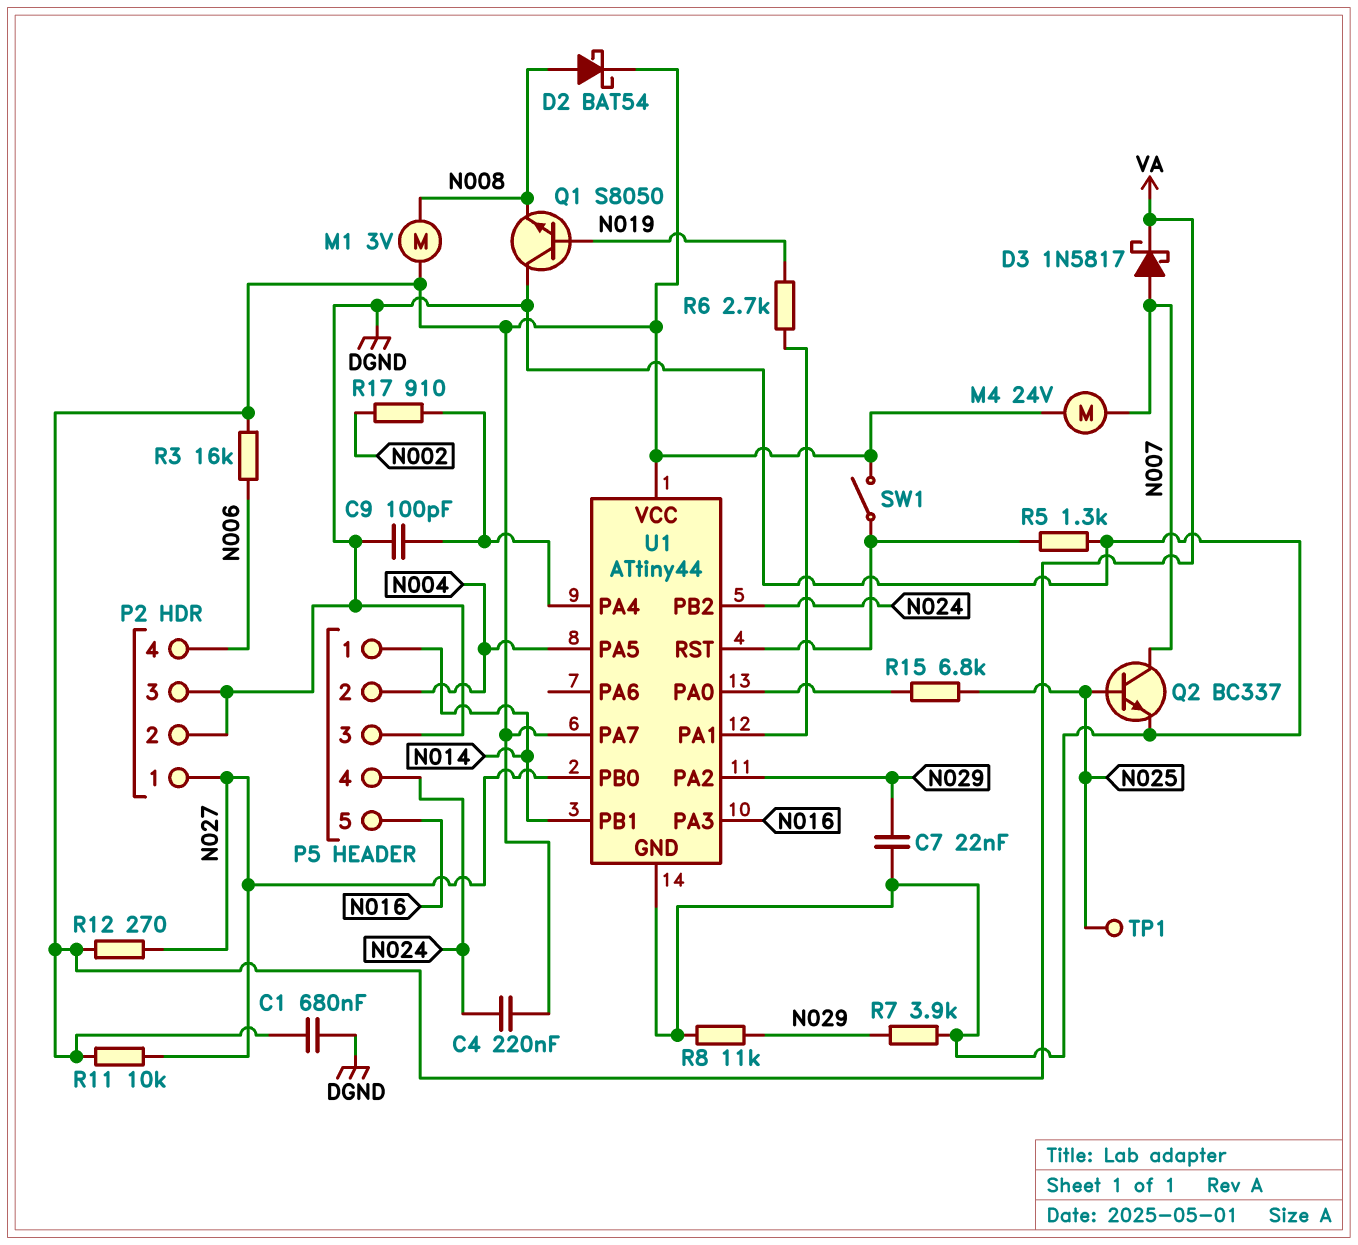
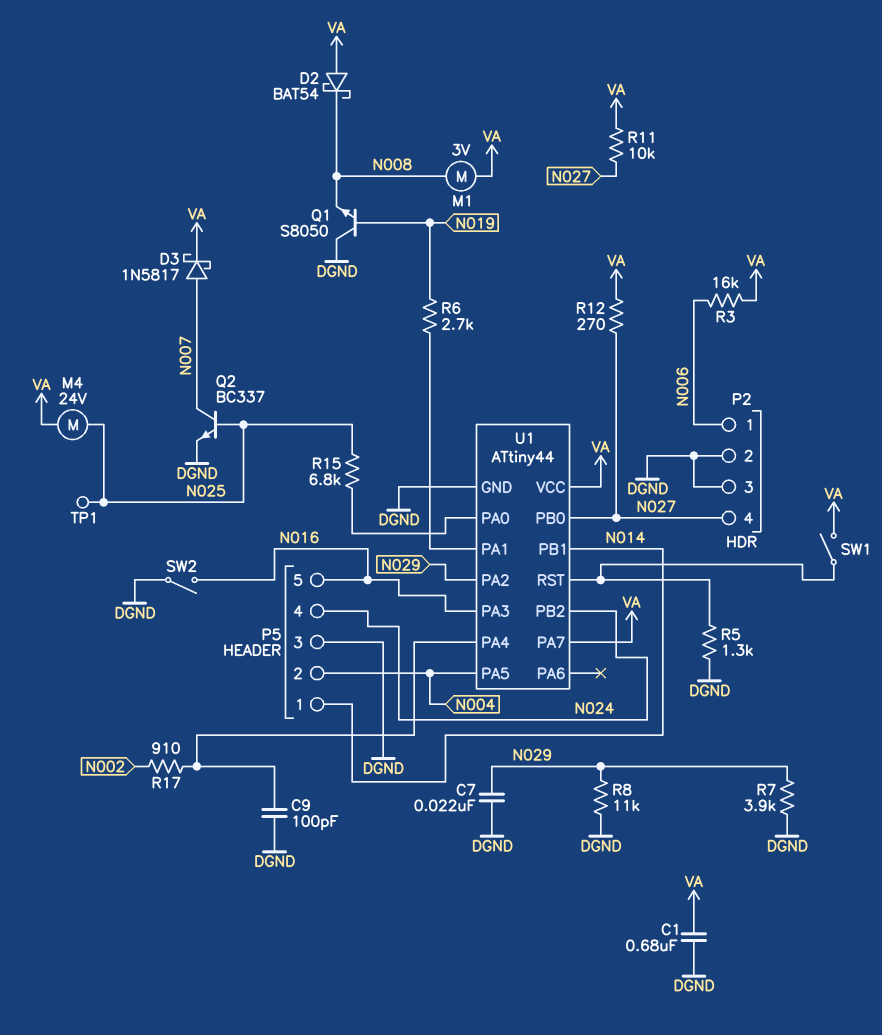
C4: 220nF (N024, VA) -> none
D2: schottky BAT54 (A N008, K VA) -> schottky BAT54 (A VA, K N008)
M4: motor 24V (N007, VA) -> motor 24V (N025, VA)
P2 pin 1: N027 -> N006
P2 pin 4: N006 -> N027
SW2: none -> switch (DGND, N016)

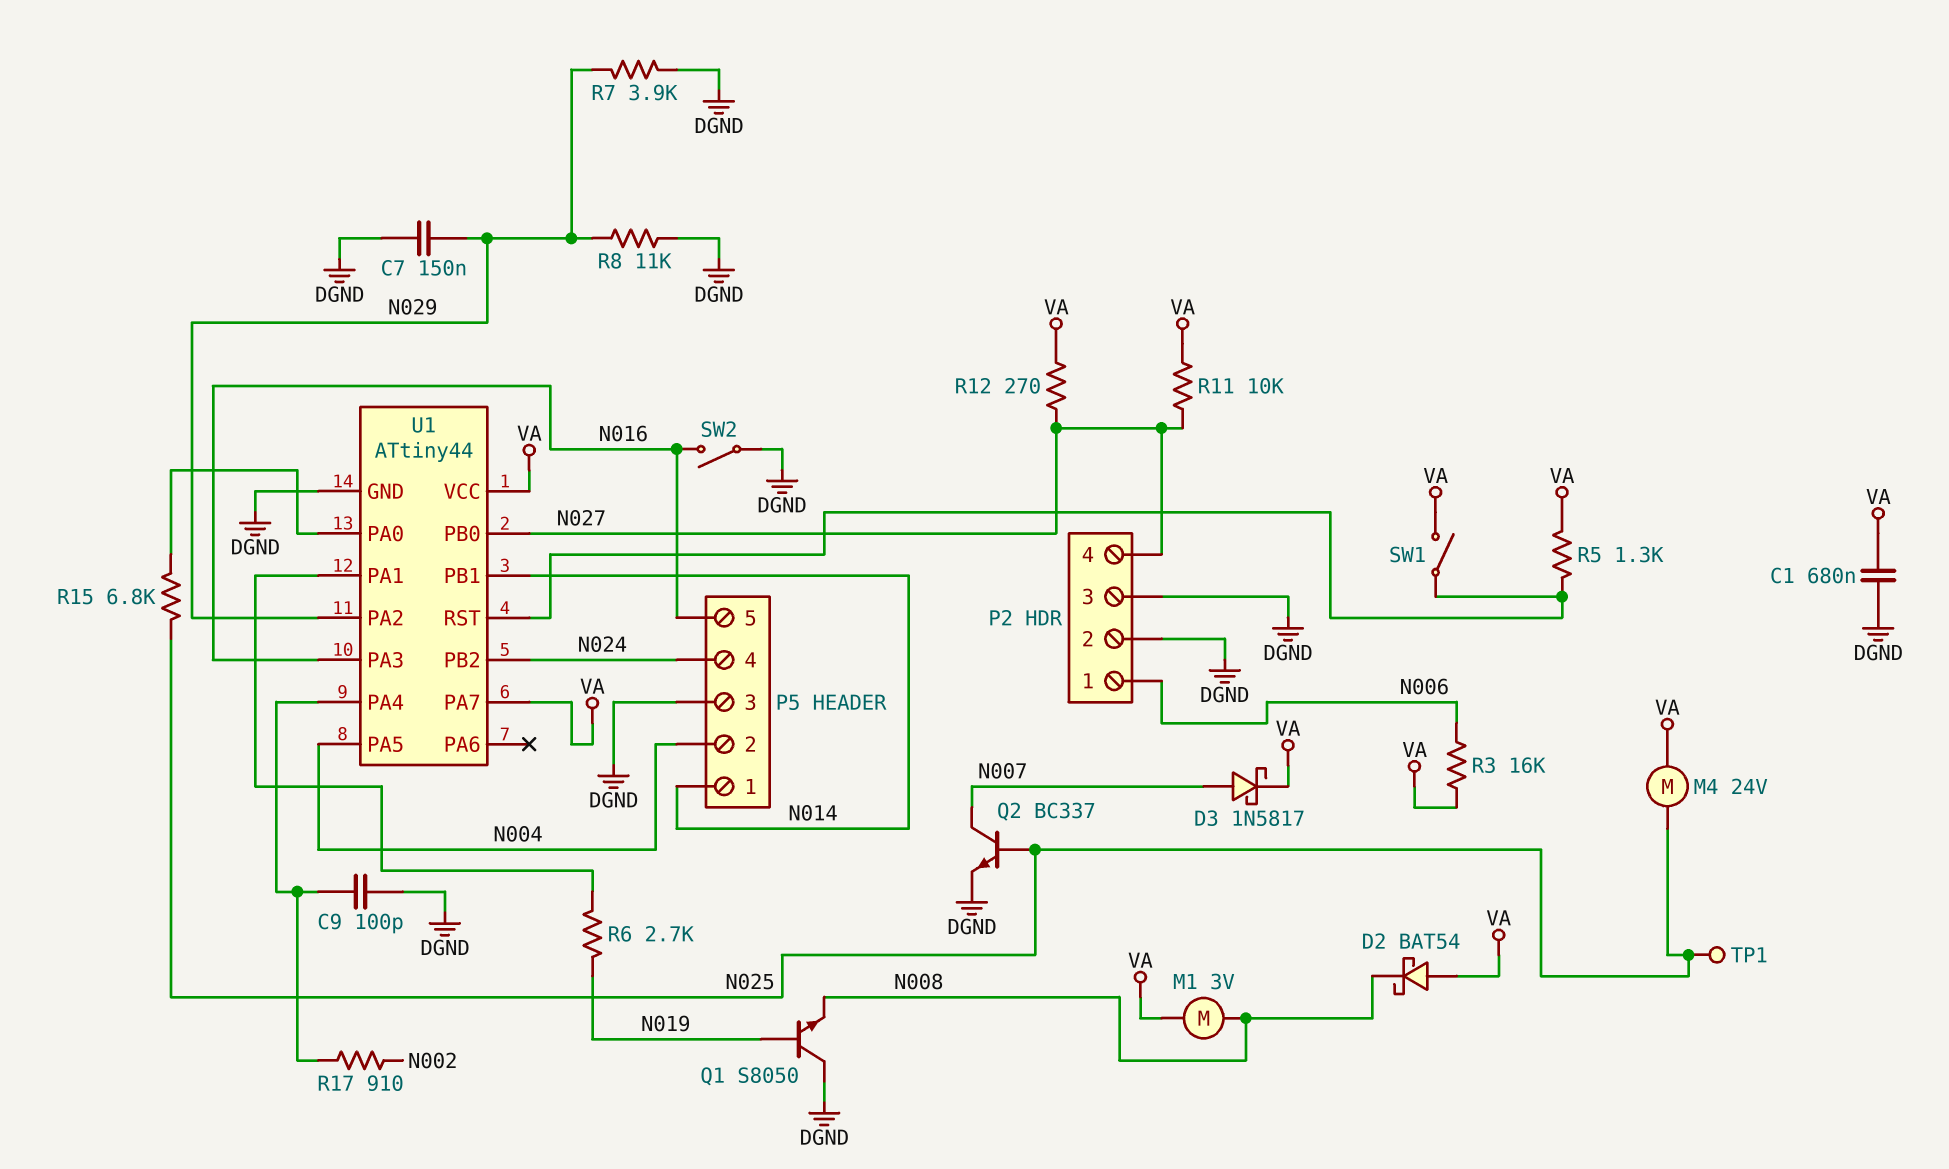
C7: 22nF (DGND, N029) -> 150nF (DGND, N029)
R5: 1.3k (DGND, U1/RST) -> 1.3k (U1/RST, VA)

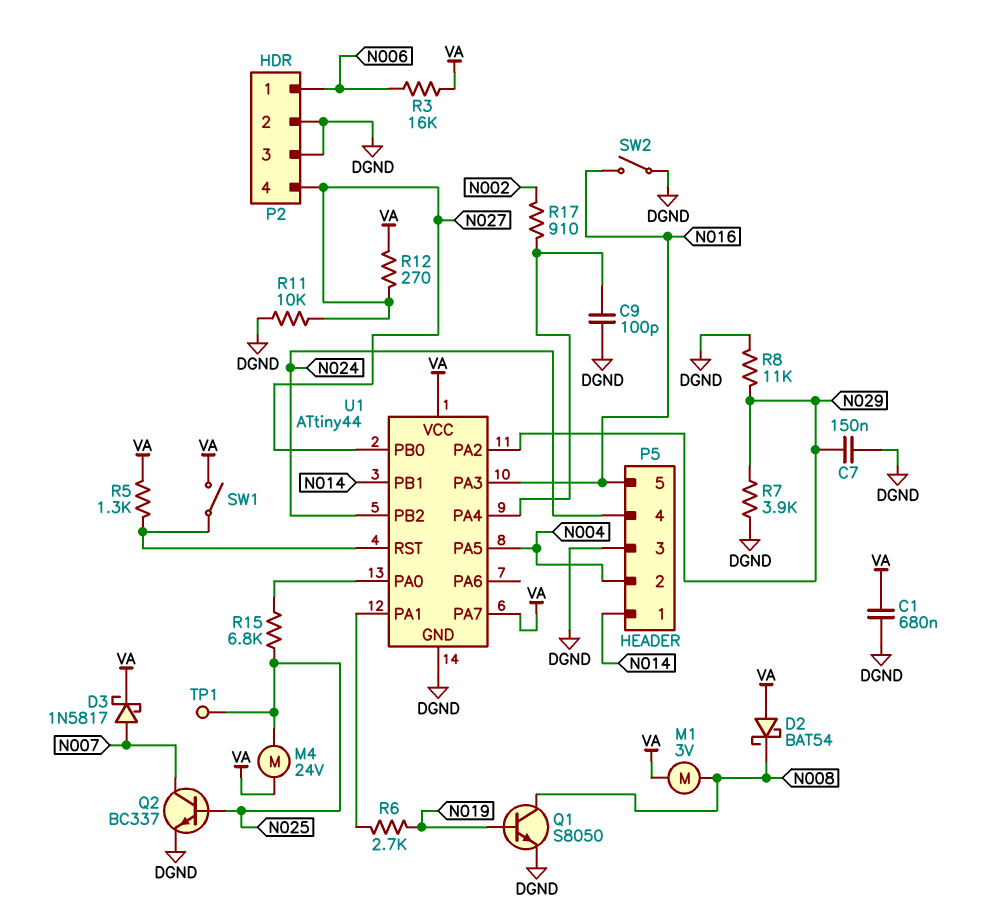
Q1: NPN S8050 (B N019, C DGND, E N008) -> NPN S8050 (B N019, C N008, E DGND)
R11: 10k (N027, VA) -> 10k (DGND, N027)

